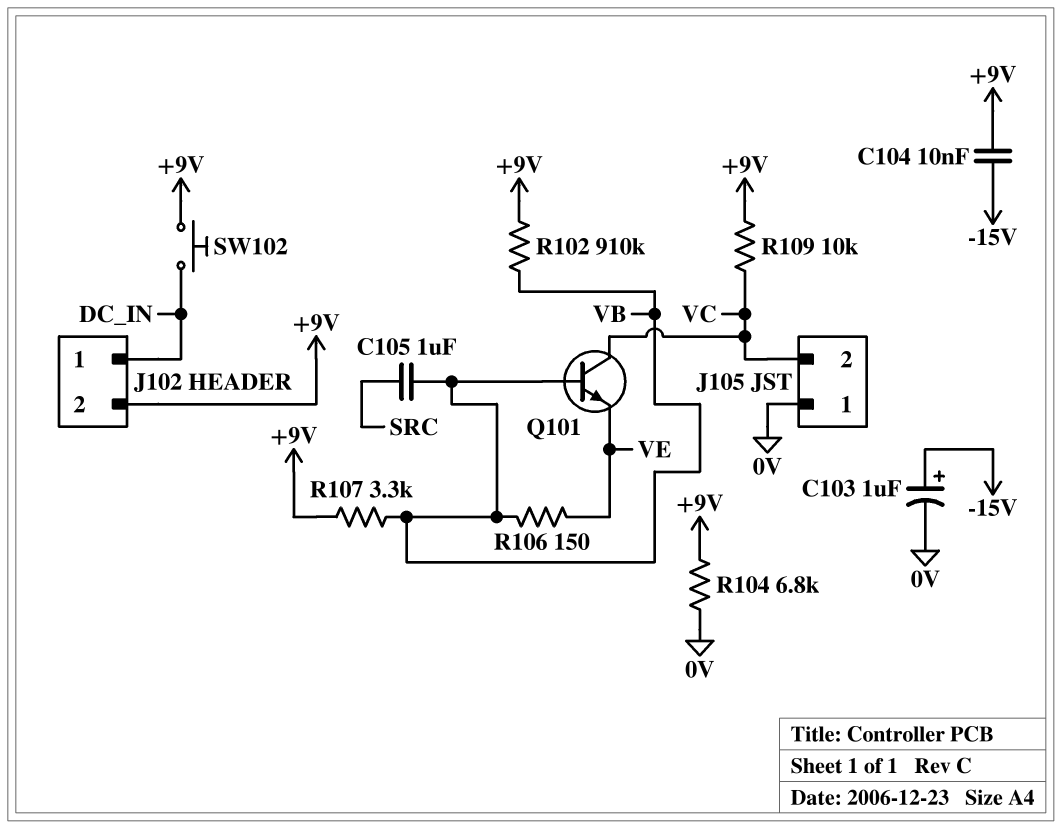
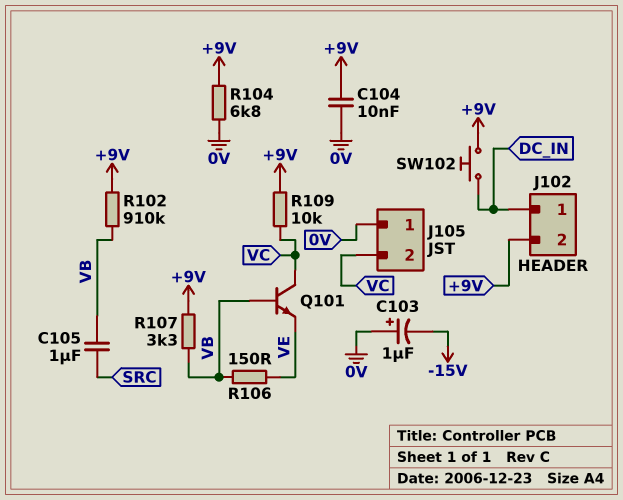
C103: 1uF (plus -15V, minus 0V) -> 1uF (plus 0V, minus -15V)
C104: 10nF (+9V, -15V) -> 10nF (+9V, 0V)

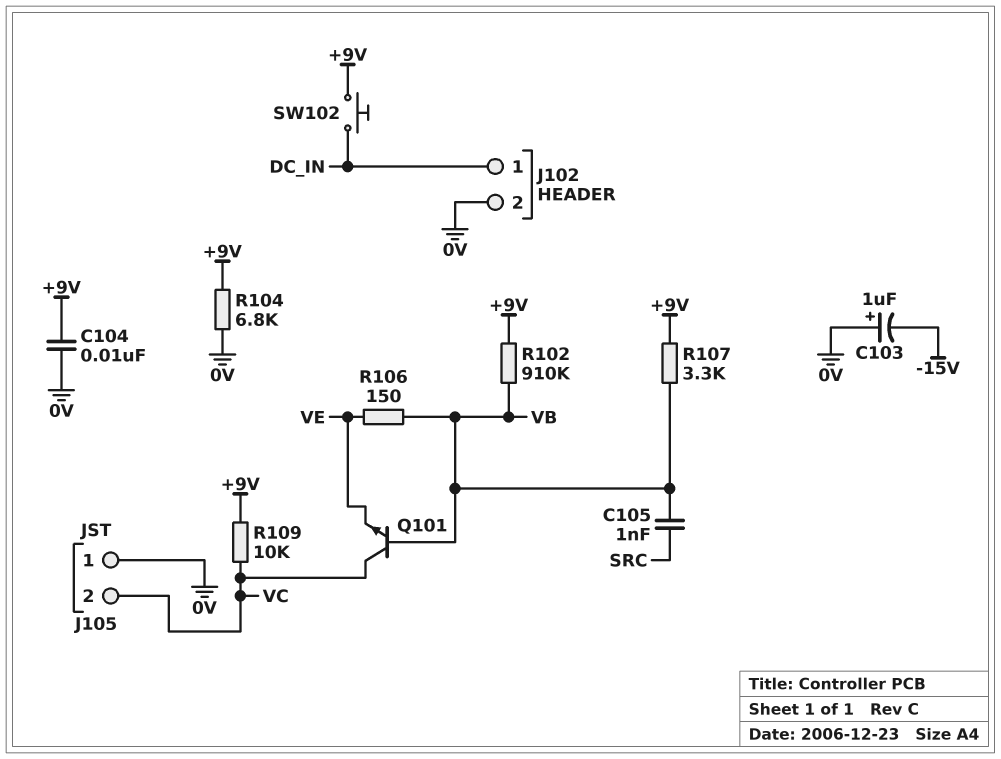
C105: 1uF (SRC, VB) -> 1nF (SRC, VB)
J102 pin 2: +9V -> 0V

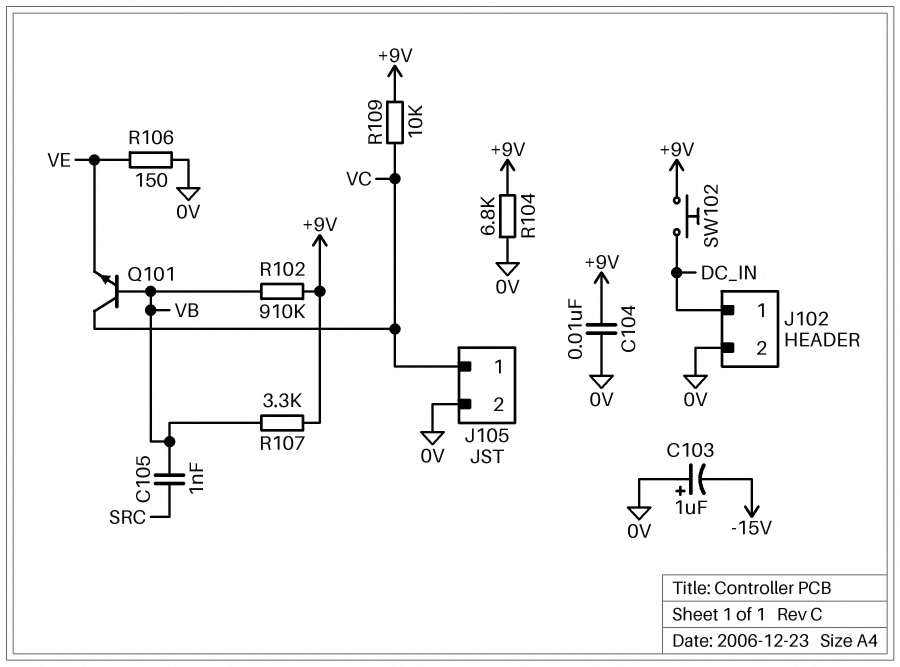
J105 pin 1: 0V -> VC
J105 pin 2: VC -> 0V
R106: 150 (VB, VE) -> 150 (0V, VE)

